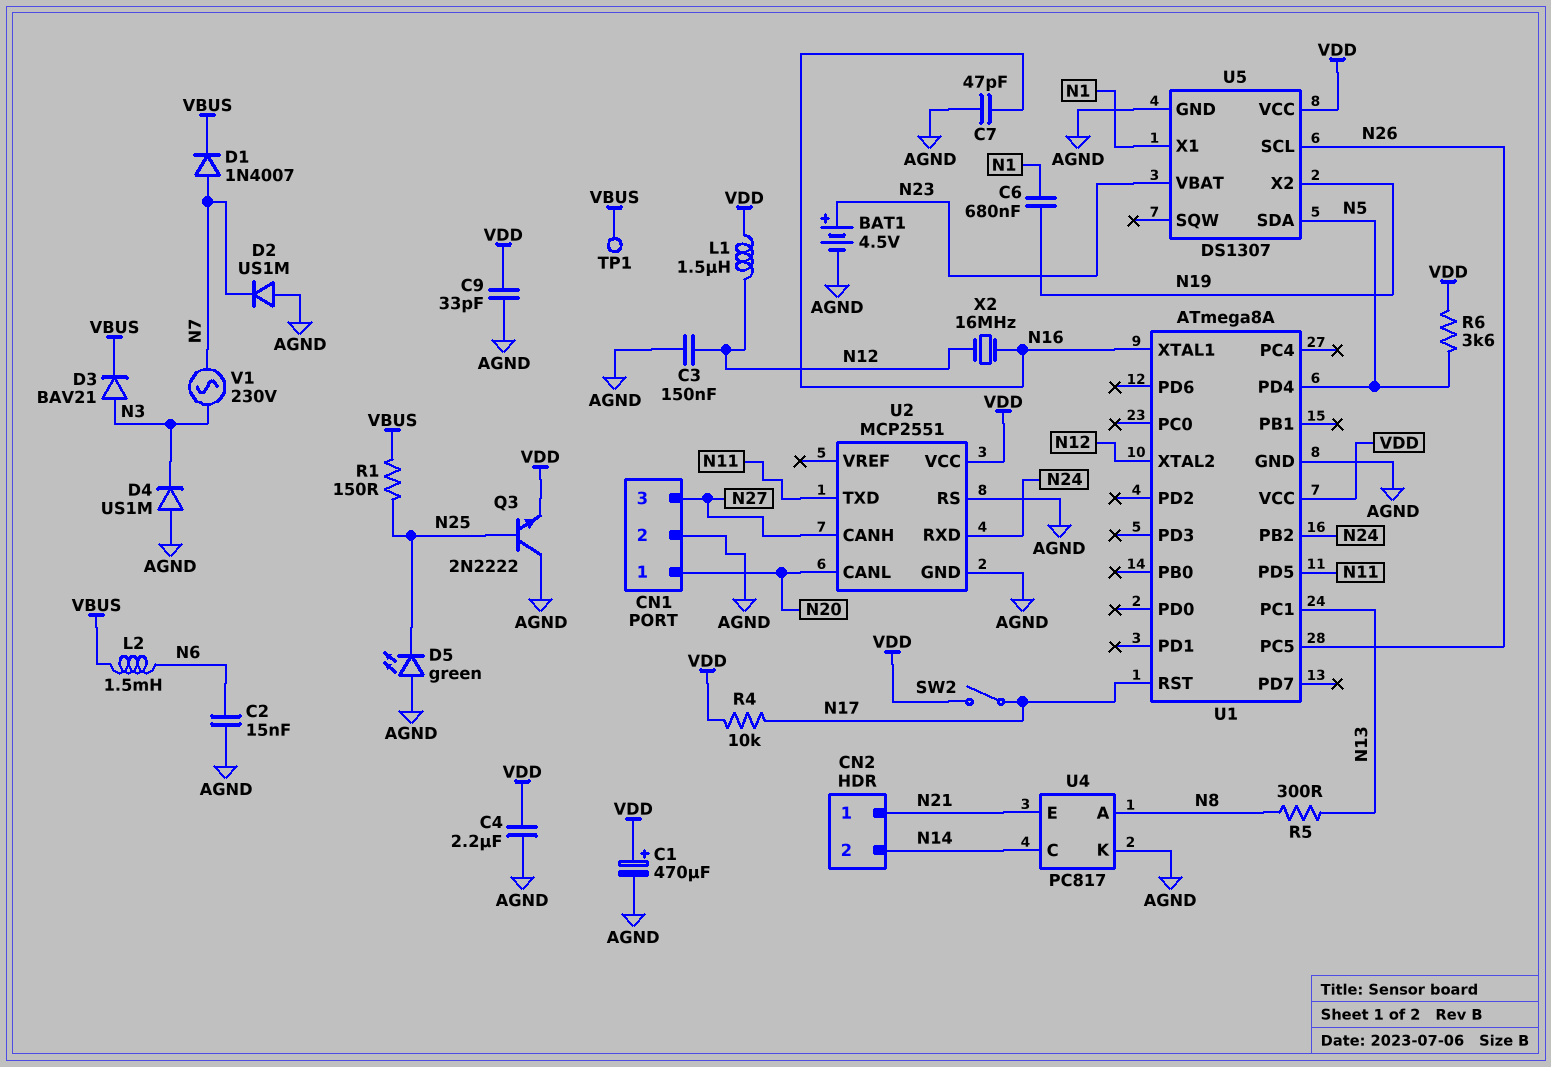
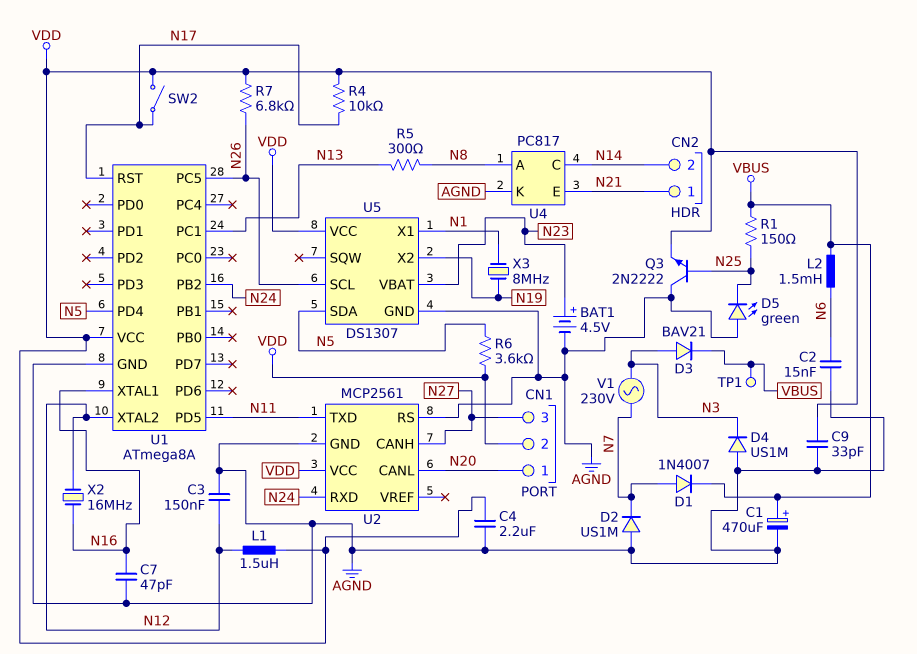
C1: 470uF (plus VDD, minus AGND) -> 470uF (plus VBUS, minus AGND)
C6: 680nF (N1, N19) -> none
CN1 pin 2: AGND -> VDD
R7: none -> 6.8k (N26, VDD)
U2: MCP2551 -> MCP2561
X3: none -> 8MHz (N1, N19)

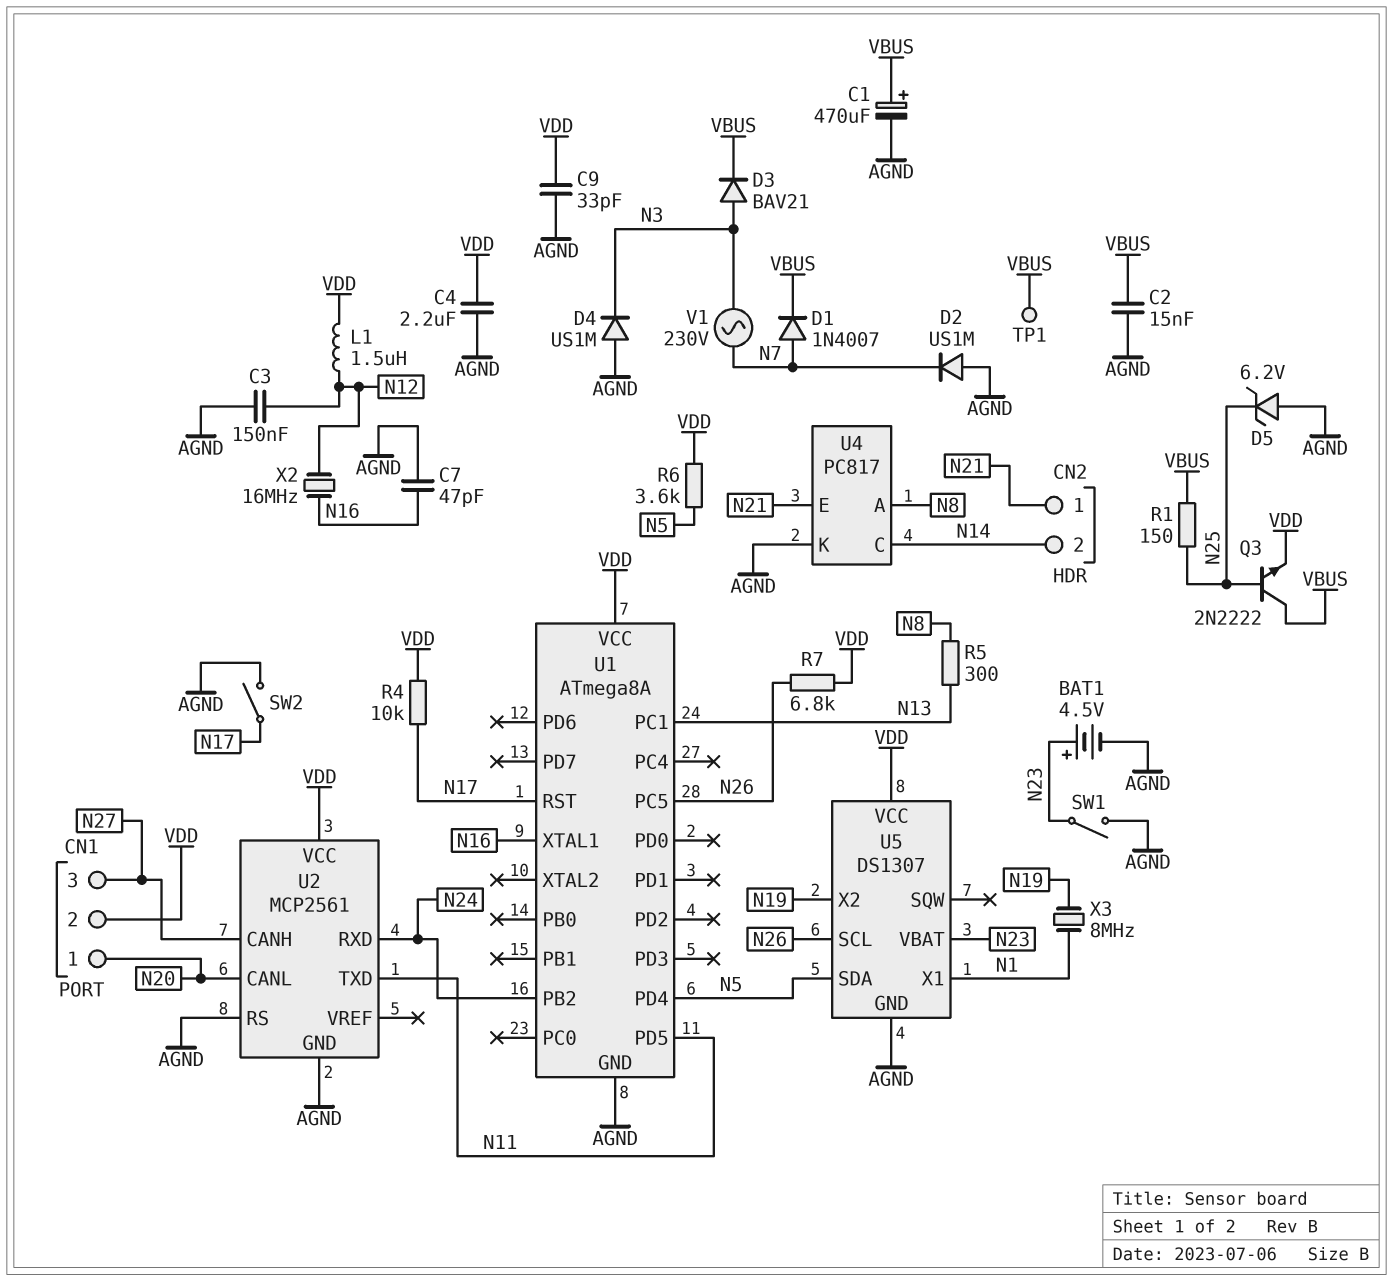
C2: 15nF (AGND, N6) -> 15nF (AGND, VBUS)
D5: LED green (A AGND, K N25) -> zener 6.2V (A AGND, K N25)
L2: 1.5mH (N6, VBUS) -> none
Q3: NPN 2N2222 (B N25, C AGND, E VDD) -> NPN 2N2222 (B N25, C VBUS, E VDD)
SW1: none -> switch (AGND, N23)
SW2: switch (N17, VDD) -> switch (AGND, N17)
U1 pin XTAL2: N12 -> none

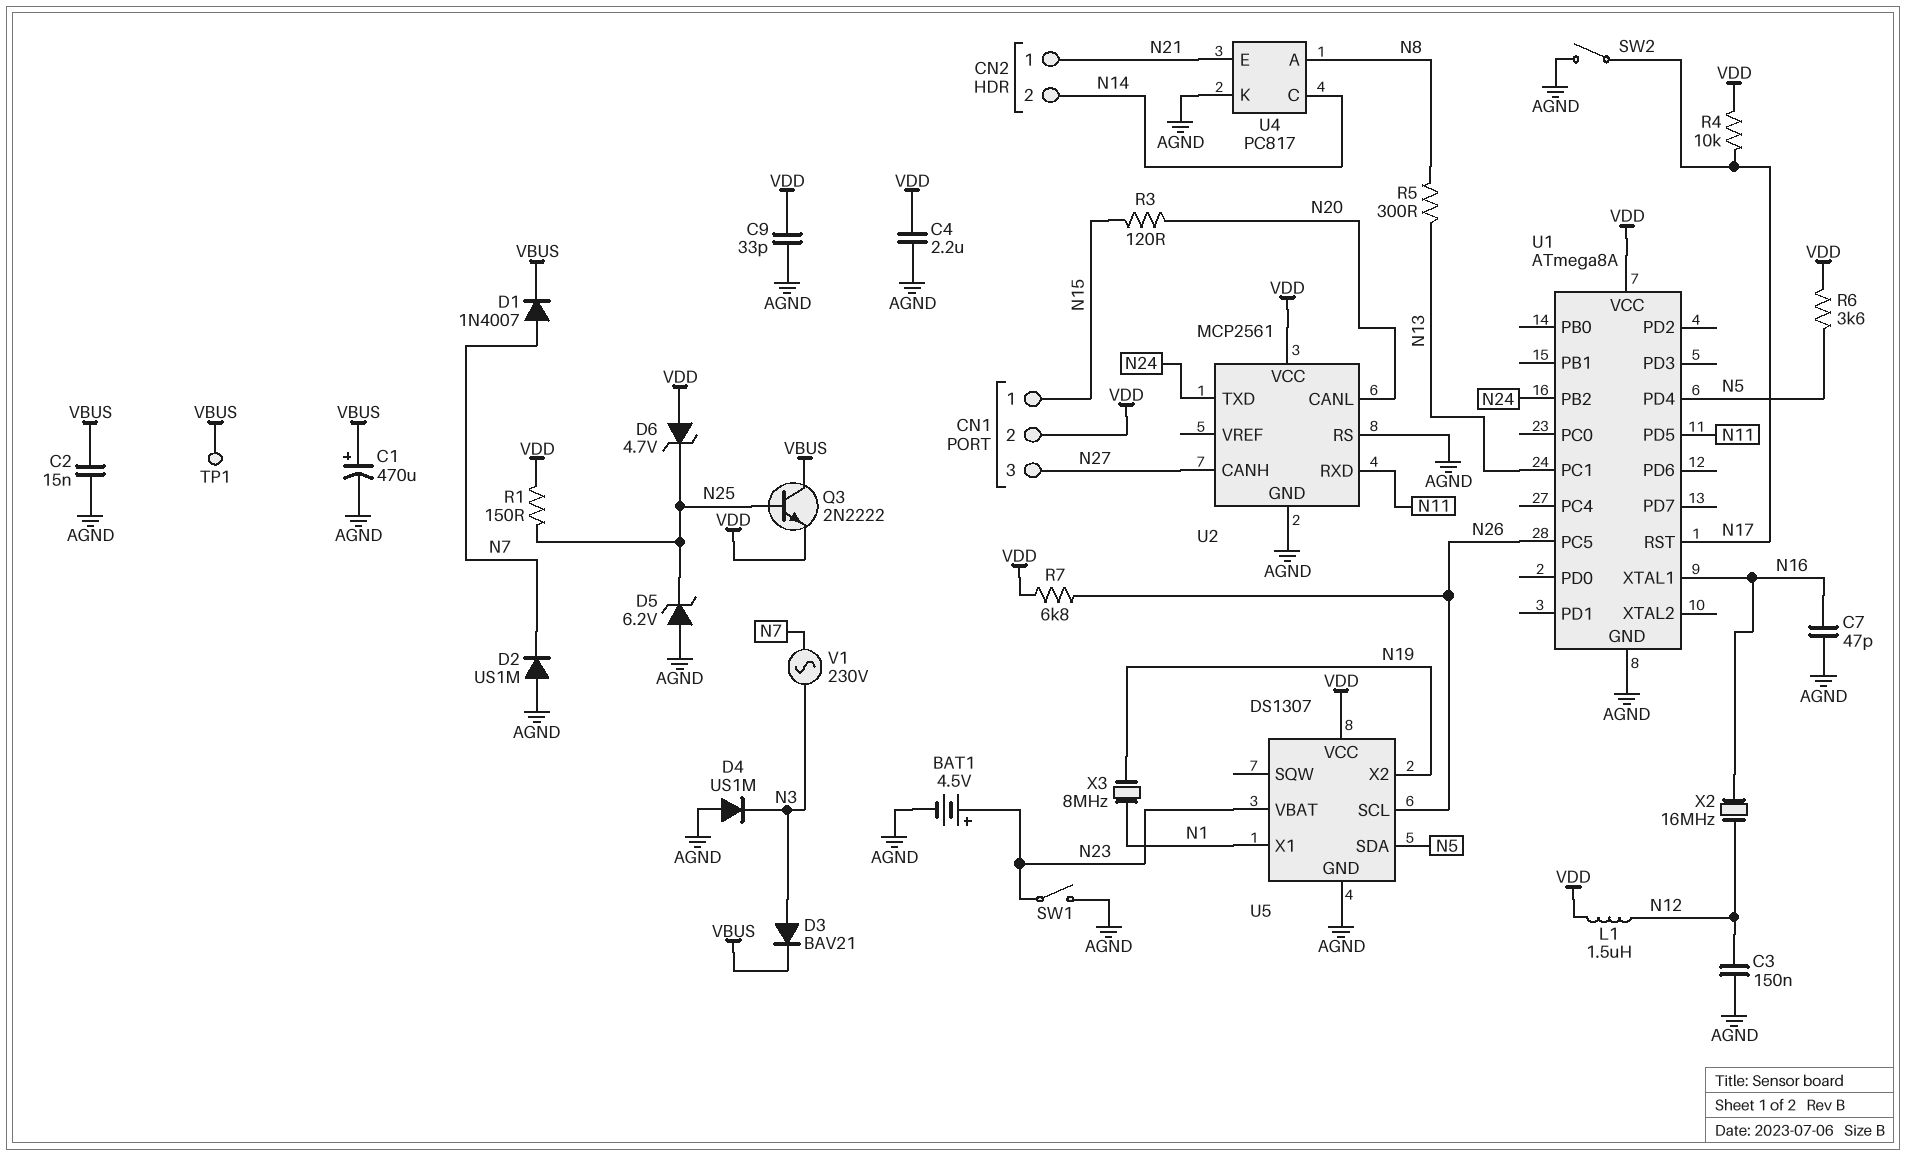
CN1 pin 1: N20 -> N15
D6: none -> zener 4.7V (A VDD, K N25)
R1: 150 (N25, VBUS) -> 150 (N25, VDD)
R3: none -> 120 (N15, N20)
U2 pin RXD: N24 -> N11
U2 pin TXD: N11 -> N24

